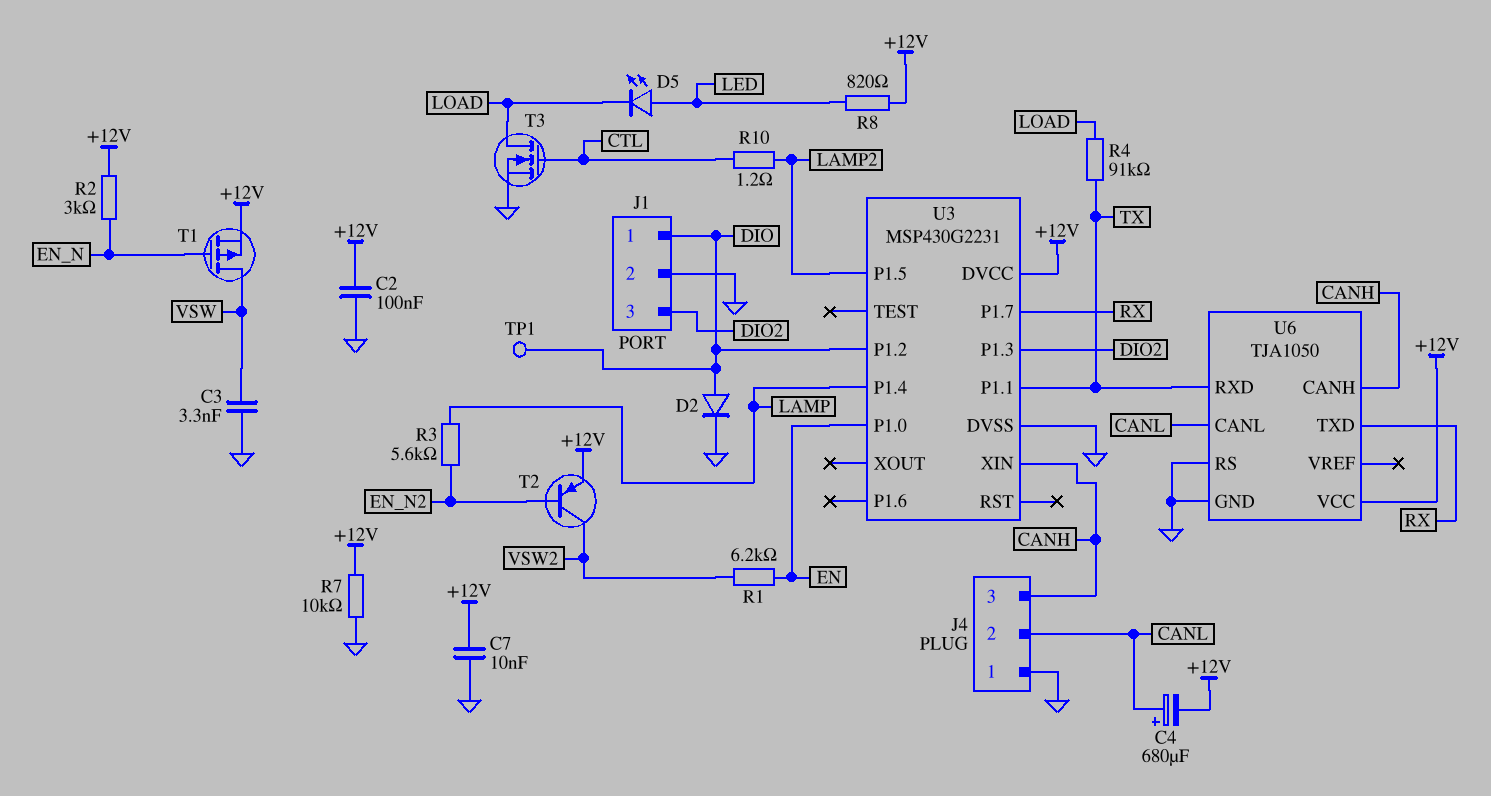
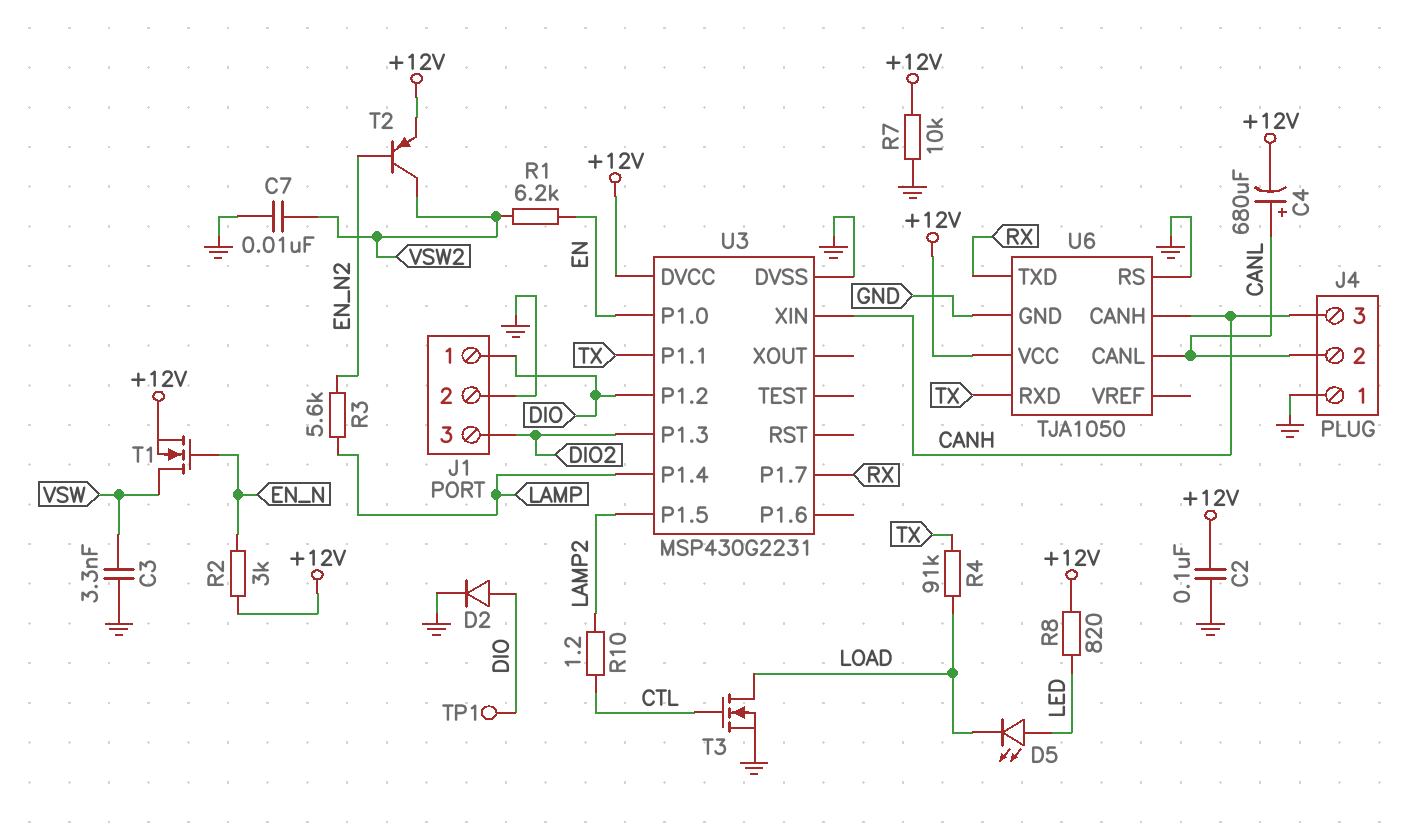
C7: 10nF (+12V, GND) -> 10nF (GND, VSW2)
T1: PMOS (G EN_N, D VSW, S +12V) -> NMOS (G EN_N, D VSW, S +12V)

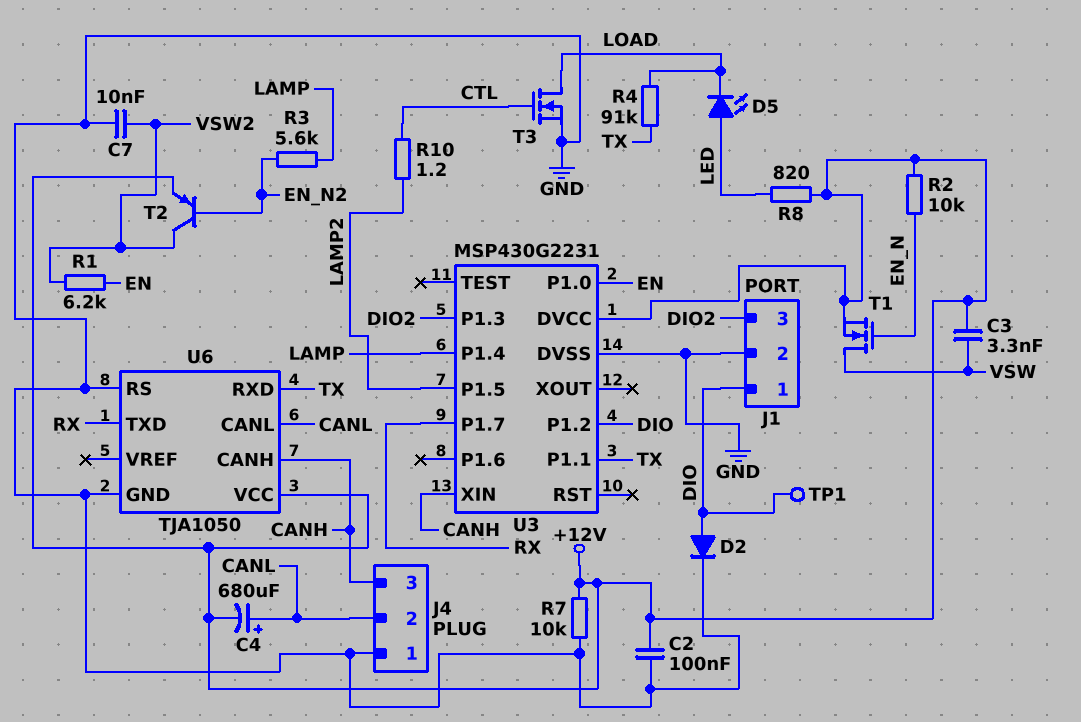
C3: 3.3nF (GND, VSW) -> 3.3nF (+12V, VSW)
R2: 3k (+12V, EN_N) -> 10k (+12V, EN_N)

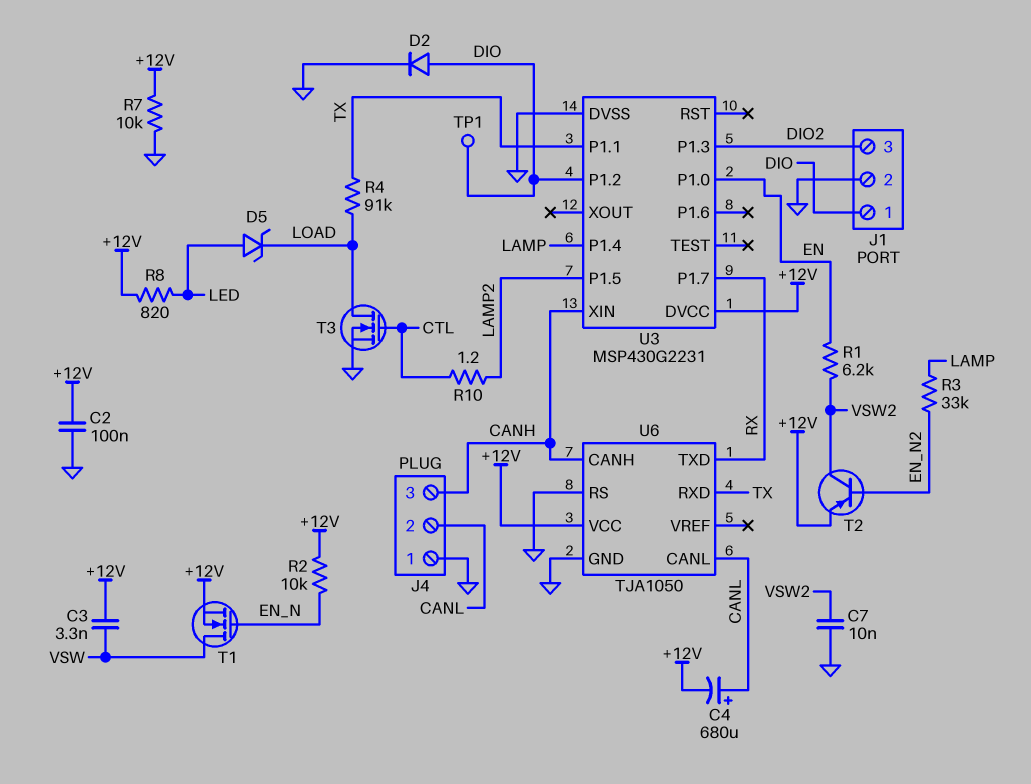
D5: LED (A LED, K LOAD) -> zener (A LED, K LOAD)
R3: 5.6k (EN_N2, LAMP) -> 33k (EN_N2, LAMP)

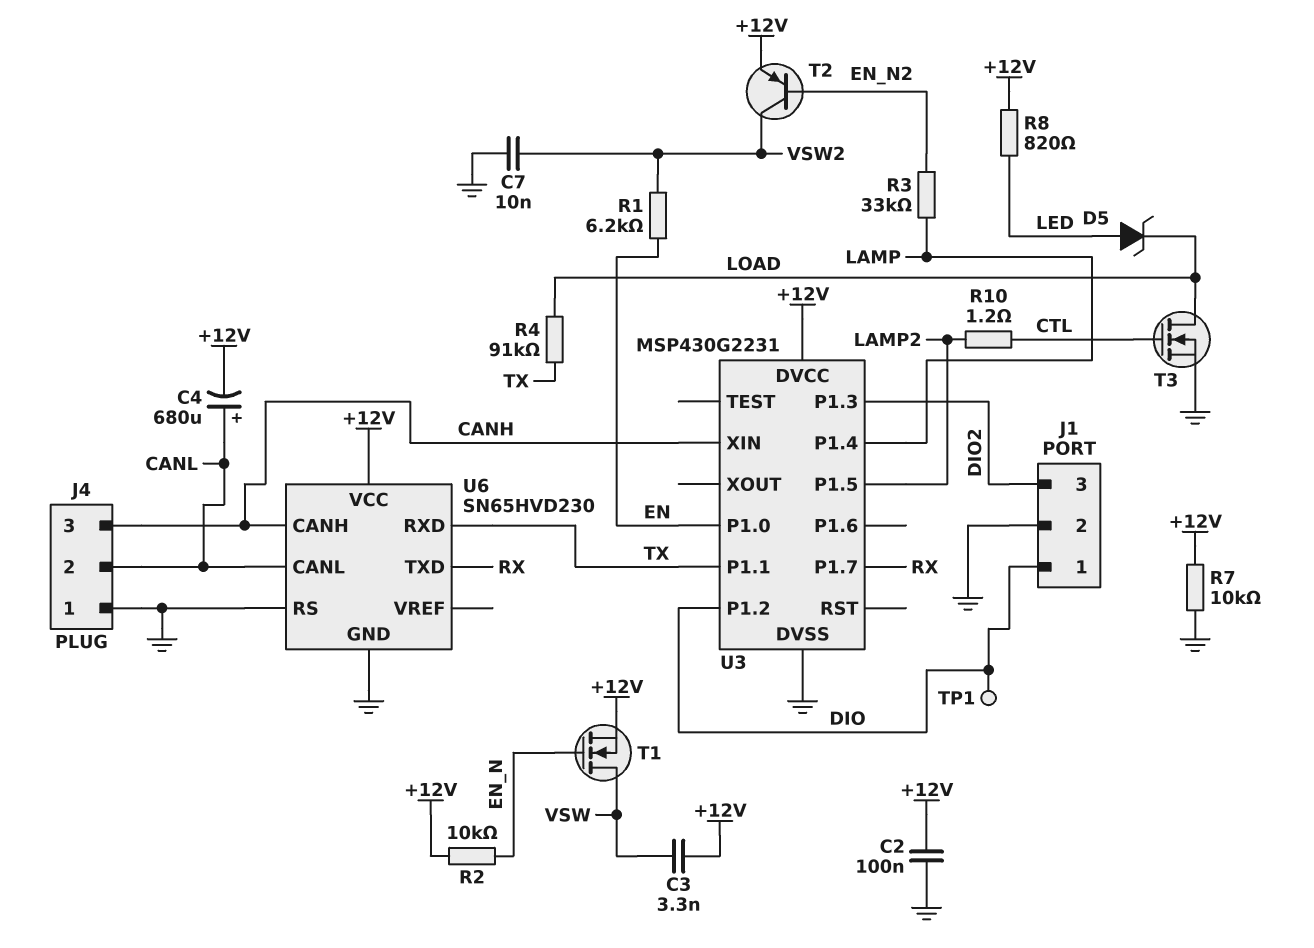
D2: diode (A DIO, K GND) -> none
U6: TJA1050 -> SN65HVD230

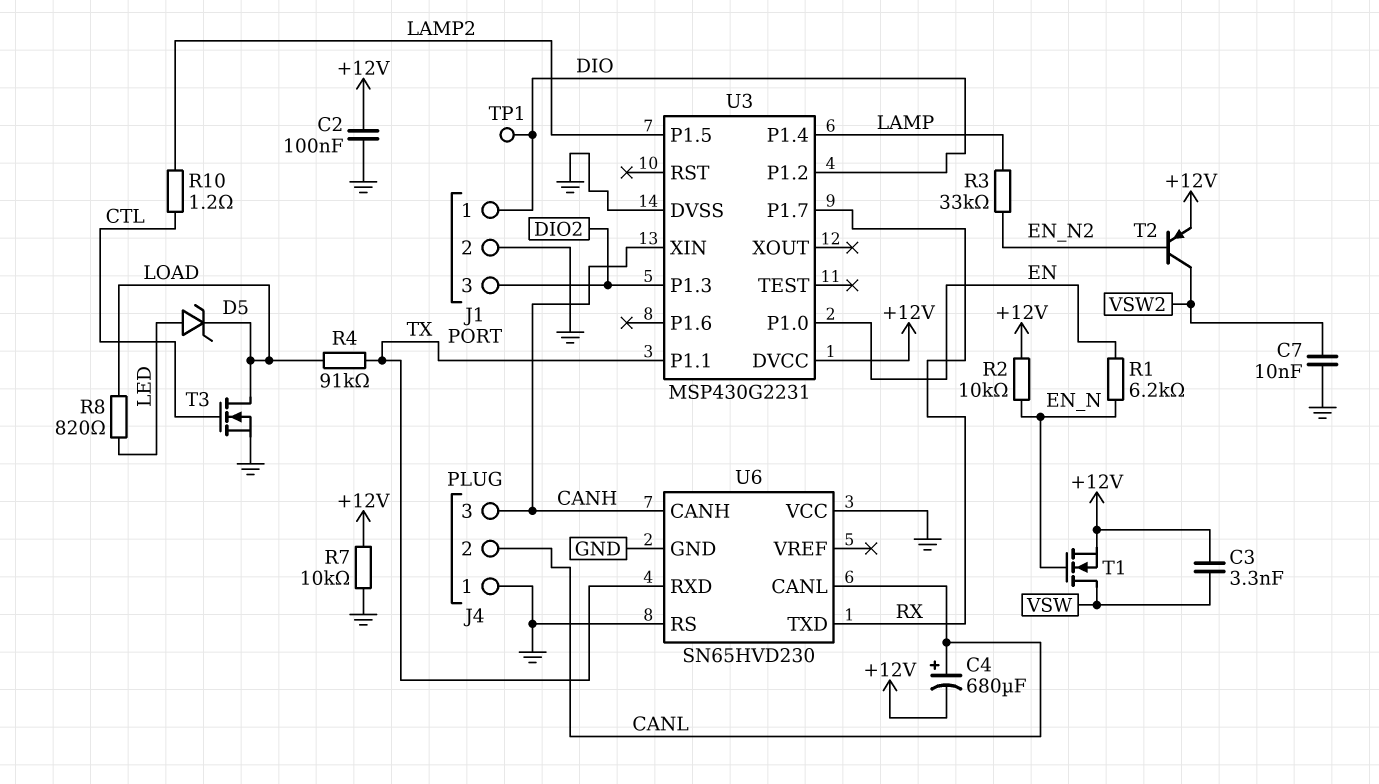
R1: 6.2k (EN, VSW2) -> 6.2k (EN, EN_N)
R8: 820 (+12V, LED) -> 820 (LED, LOAD)
U6 pin VCC: +12V -> GND

